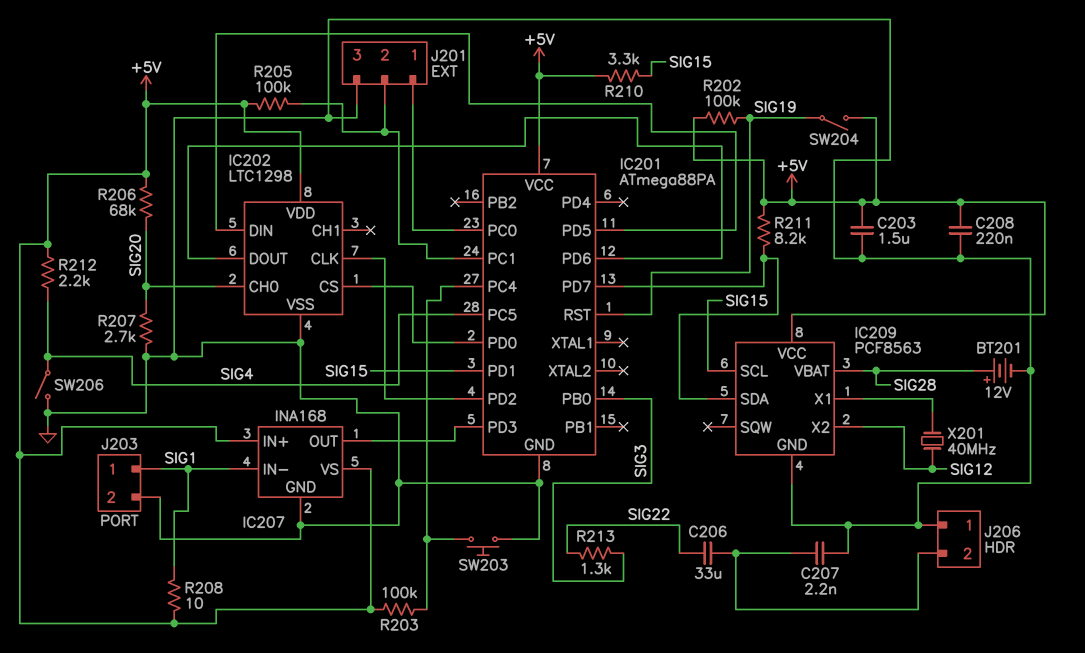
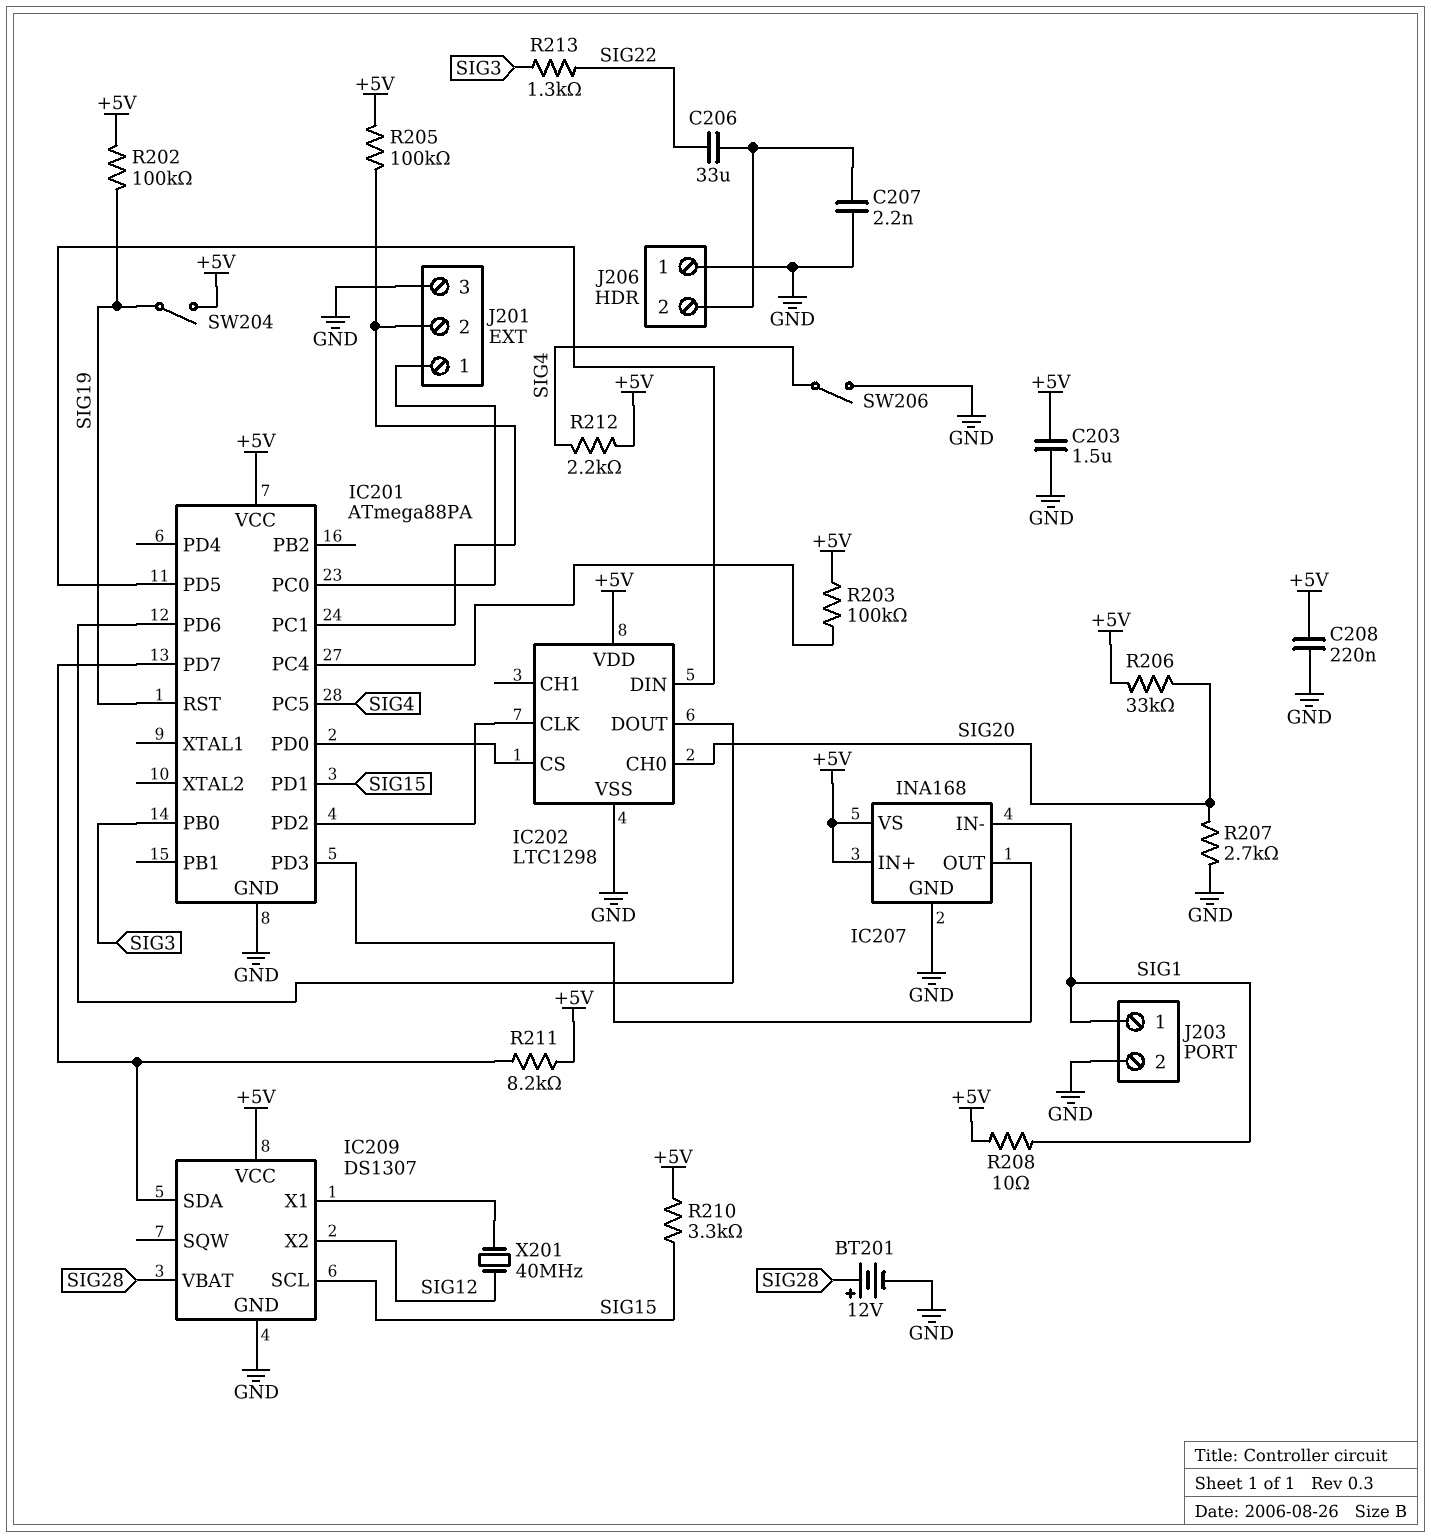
IC209: PCF8563 -> DS1307
R206: 68k (+5V, SIG20) -> 33k (+5V, SIG20)
SW203: button (GND, IC201/PC4) -> none

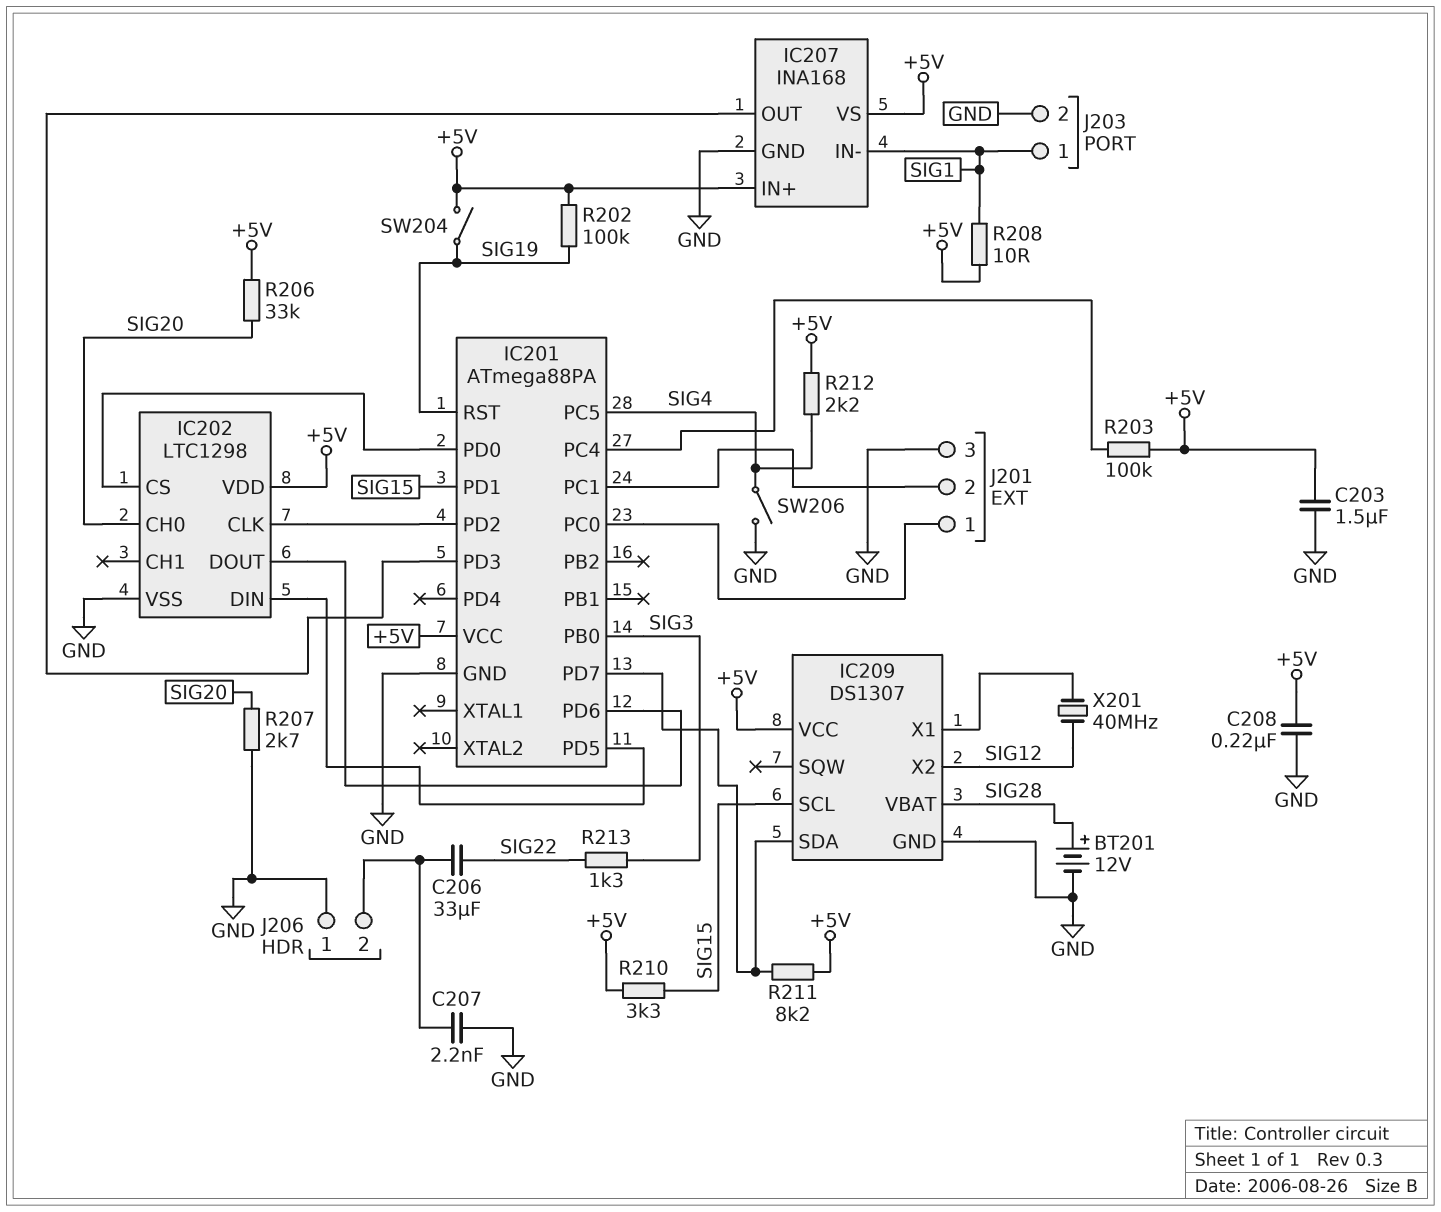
R205: 100k (+5V, IC201/PC1) -> none

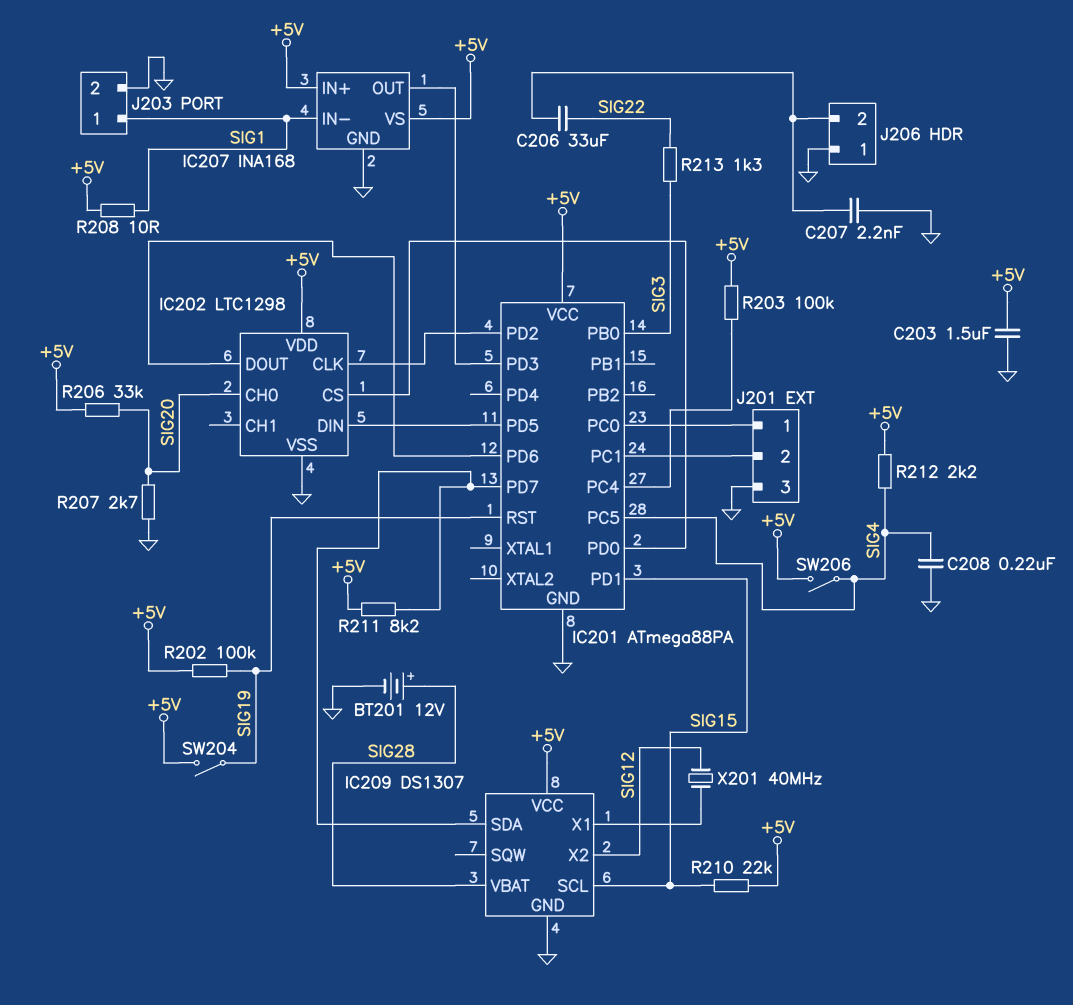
C208: 220nF (+5V, GND) -> 220nF (GND, SIG4)
R210: 3.3k (+5V, SIG15) -> 22k (+5V, SIG15)
SW206: switch (GND, SIG4) -> switch (+5V, SIG4)

